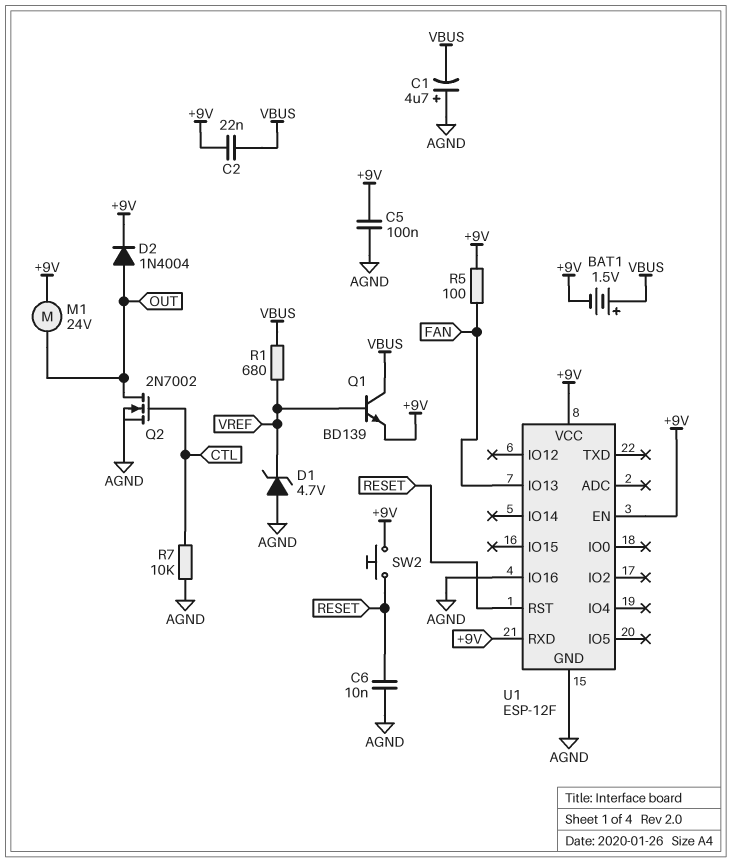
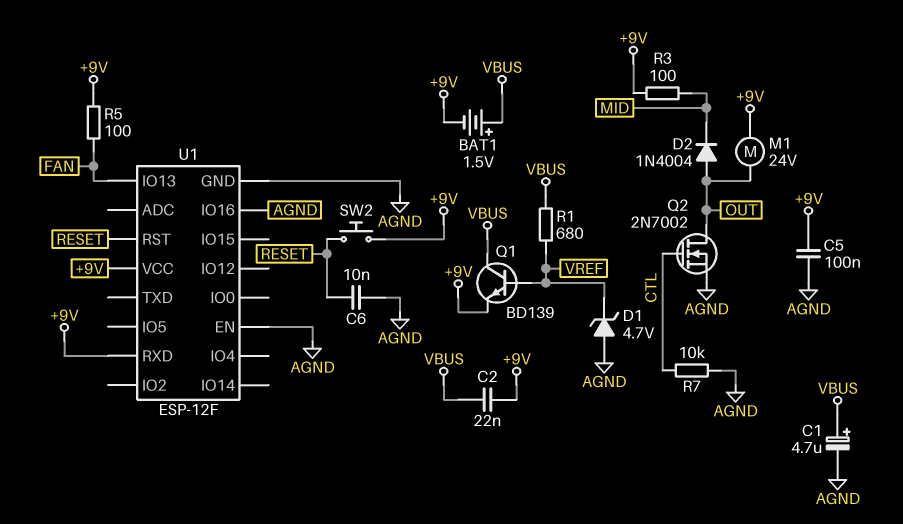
C1: 4.7uF (plus AGND, minus VBUS) -> 4.7uF (plus VBUS, minus AGND)
D2: diode 1N4004 (A OUT, K +9V) -> diode 1N4004 (A OUT, K MID)
R3: none -> 100 (+9V, MID)
U1 pin EN: +9V -> AGND

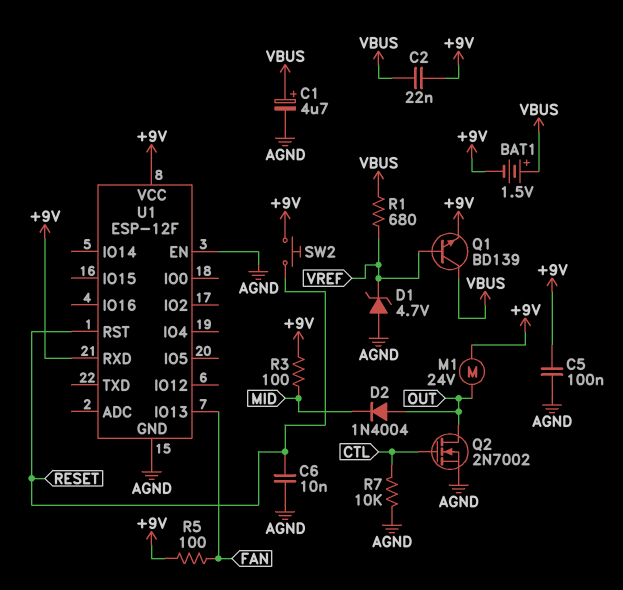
U1 pin IO16: AGND -> none

